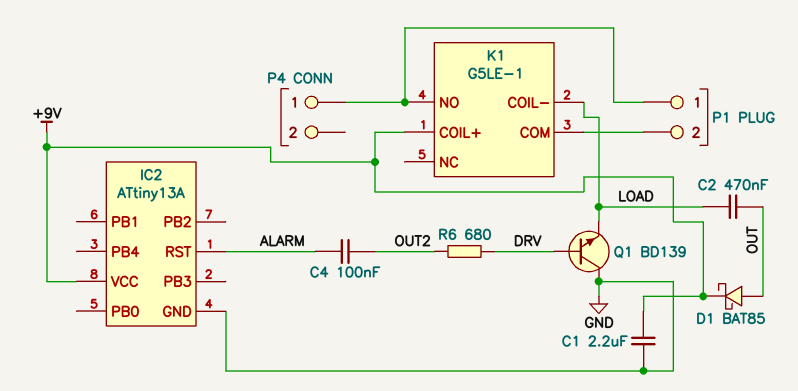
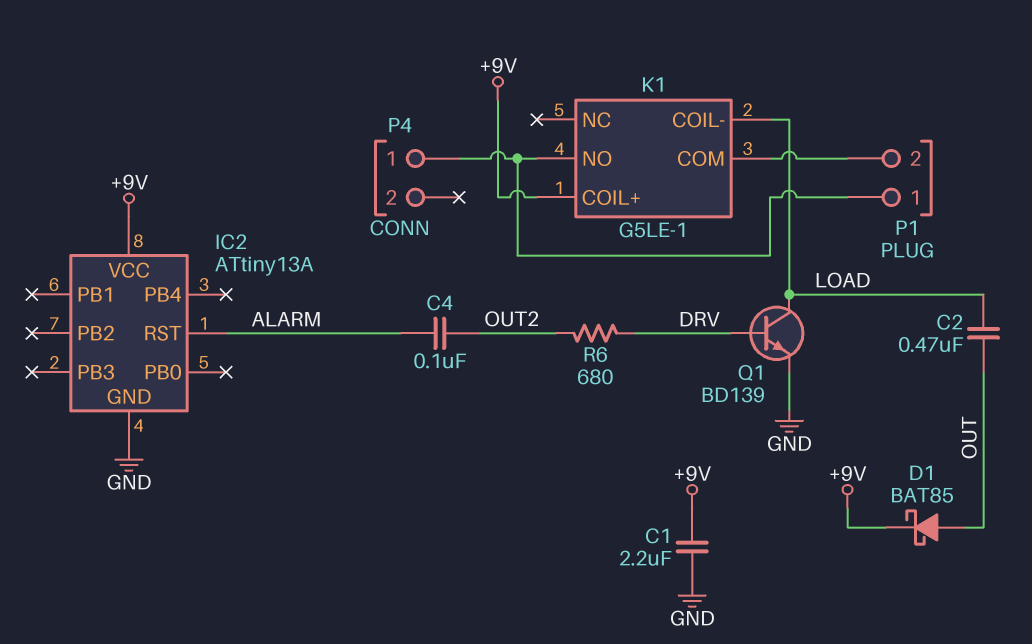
Q1: NPN BD139 (B DRV, C GND, E LOAD) -> NPN BD139 (B DRV, C LOAD, E GND)

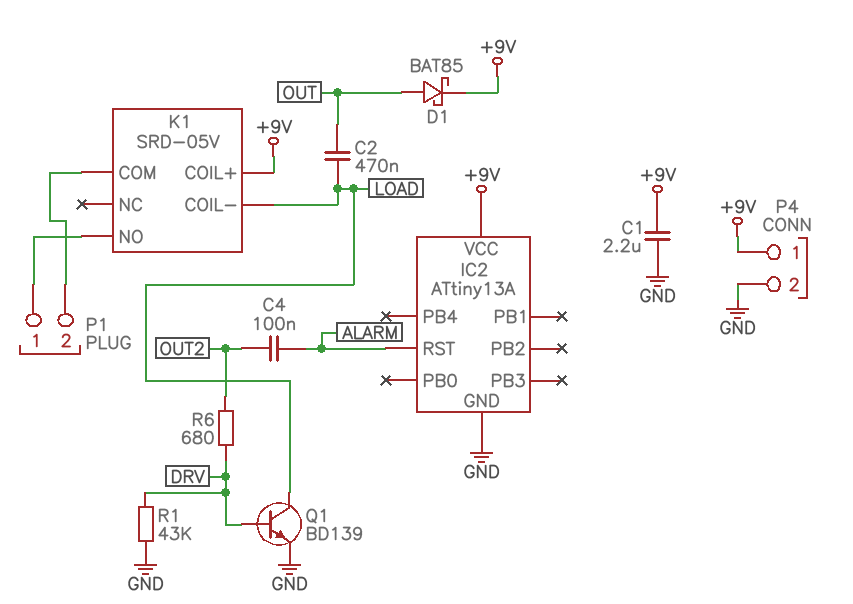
K1: G5LE-1 -> SRD-05V
P4 pin 1: K1/NO -> +9V
P4 pin 2: none -> GND
R1: none -> 43k (DRV, GND)

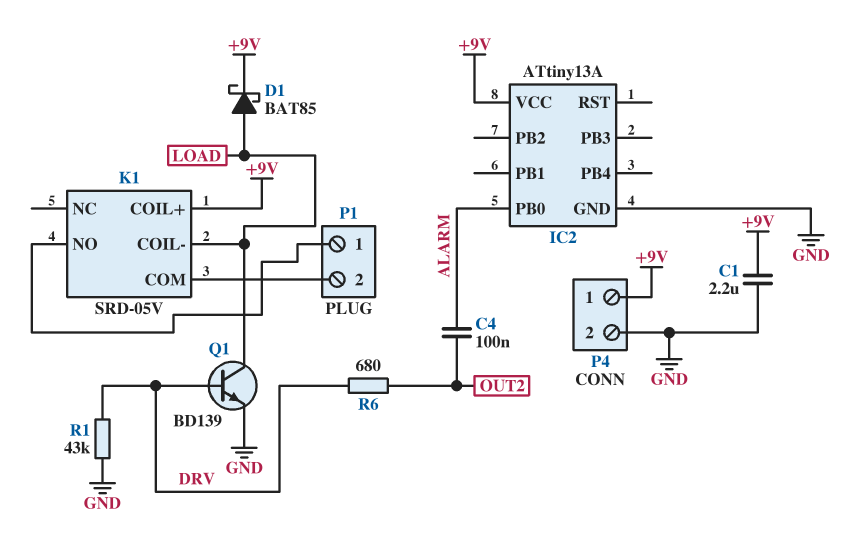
C2: 470nF (LOAD, OUT) -> none
D1: schottky BAT85 (A OUT, K +9V) -> schottky BAT85 (A LOAD, K +9V)
IC2 pin PB0: none -> ALARM
IC2 pin RST: ALARM -> none

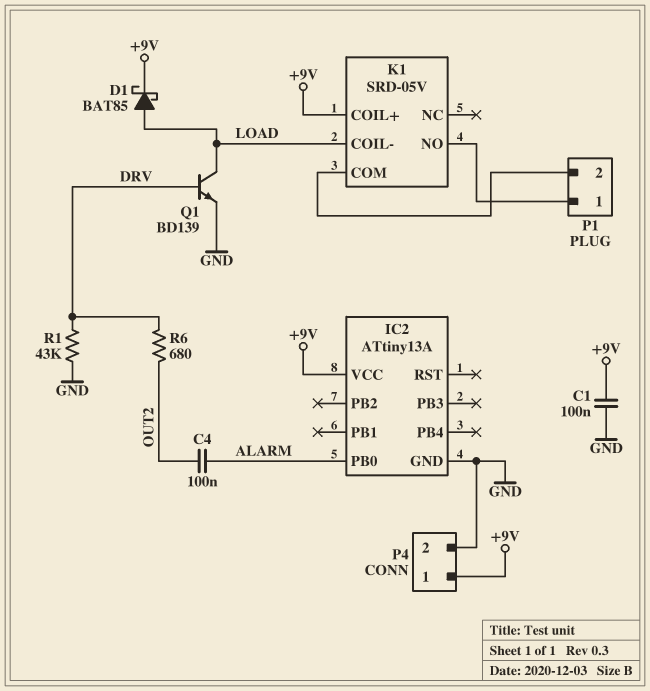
C1: 2.2uF (+9V, GND) -> 100nF (+9V, GND)

